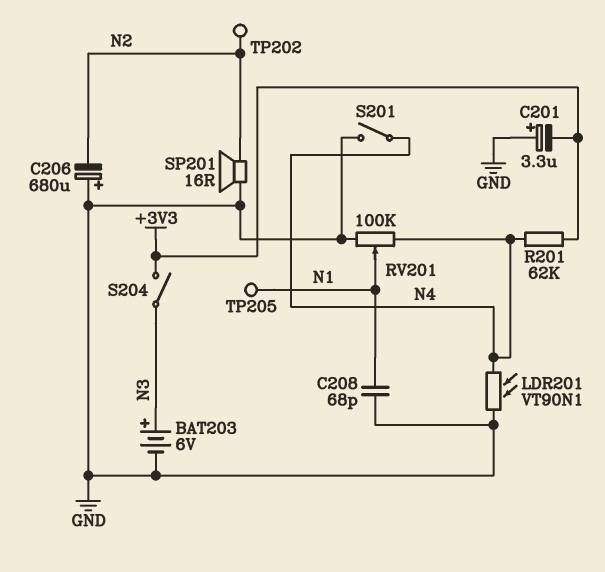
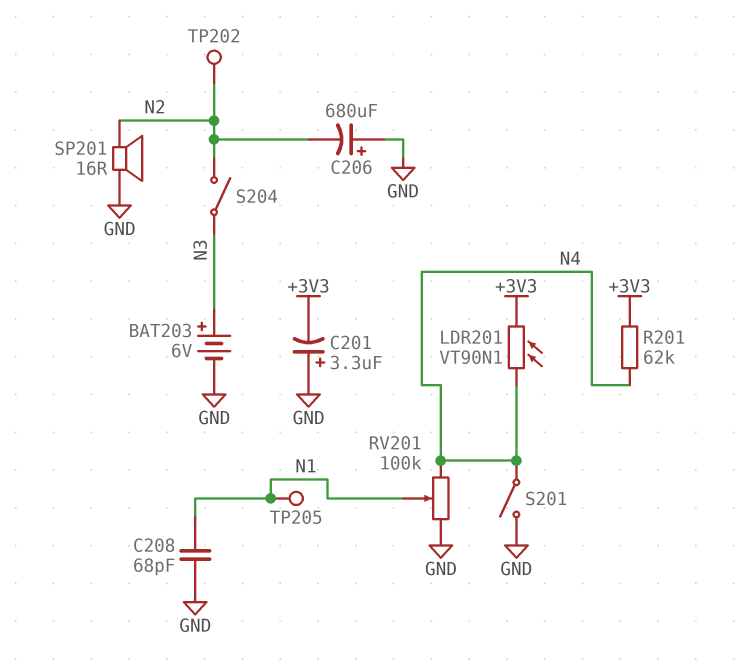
LDR201: VT90N1 (GND, N4) -> VT90N1 (+3V3, N4)
S204: switch (+3V3, N3) -> switch (N2, N3)

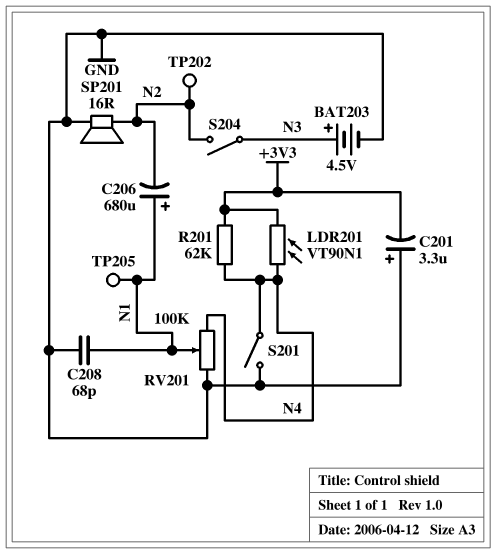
BAT203: 6V (plus N3, minus GND) -> 4.5V (plus N3, minus GND)
C206: 680uF (plus GND, minus N2) -> 680uF (plus N1, minus N2)

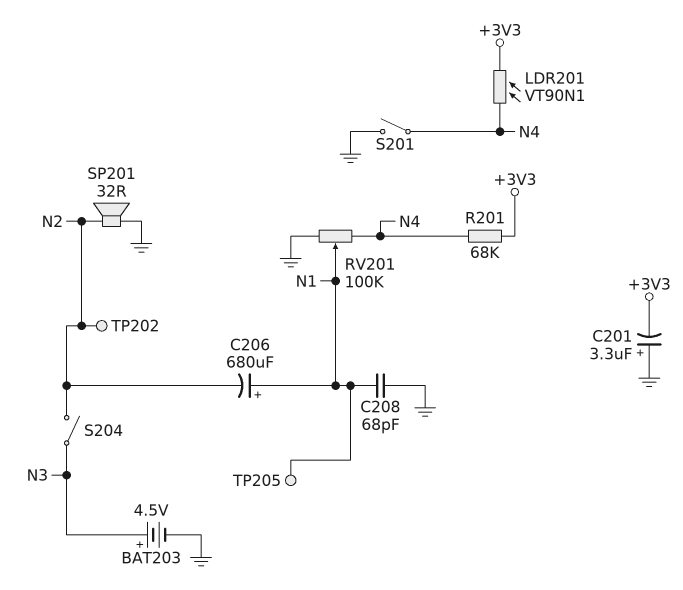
R201: 62k (+3V3, N4) -> 68k (+3V3, N4)
SP201: speaker 16R (GND, N2) -> speaker 32R (GND, N2)

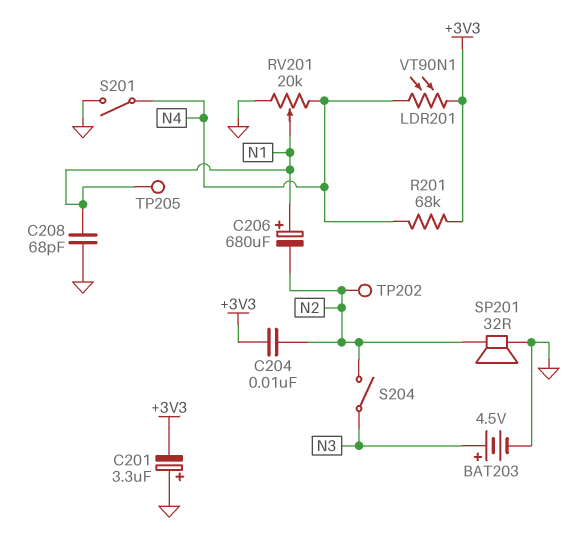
C204: none -> 10nF (+3V3, N2)
RV201: 100k (GND, N4, wiper N1) -> 20k (GND, N4, wiper N1)

